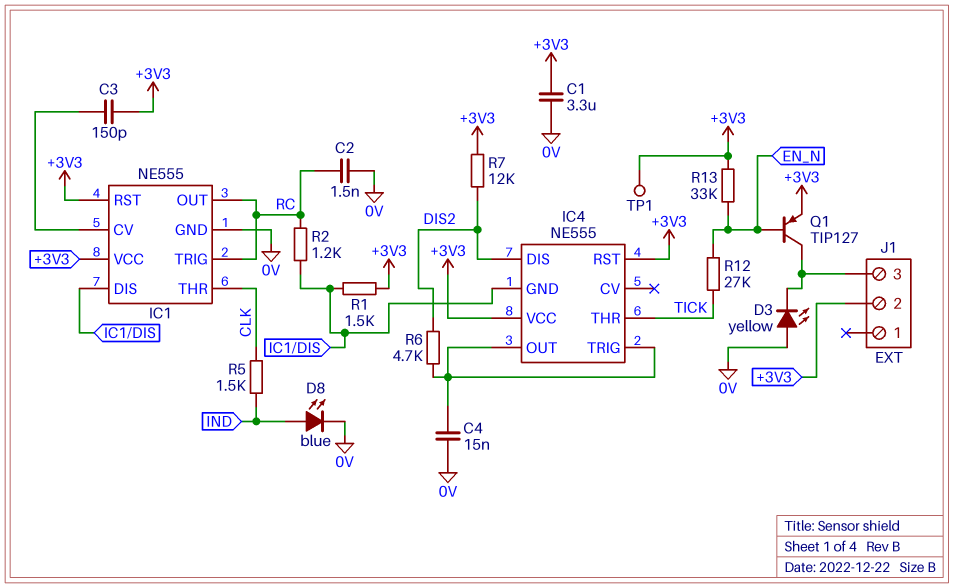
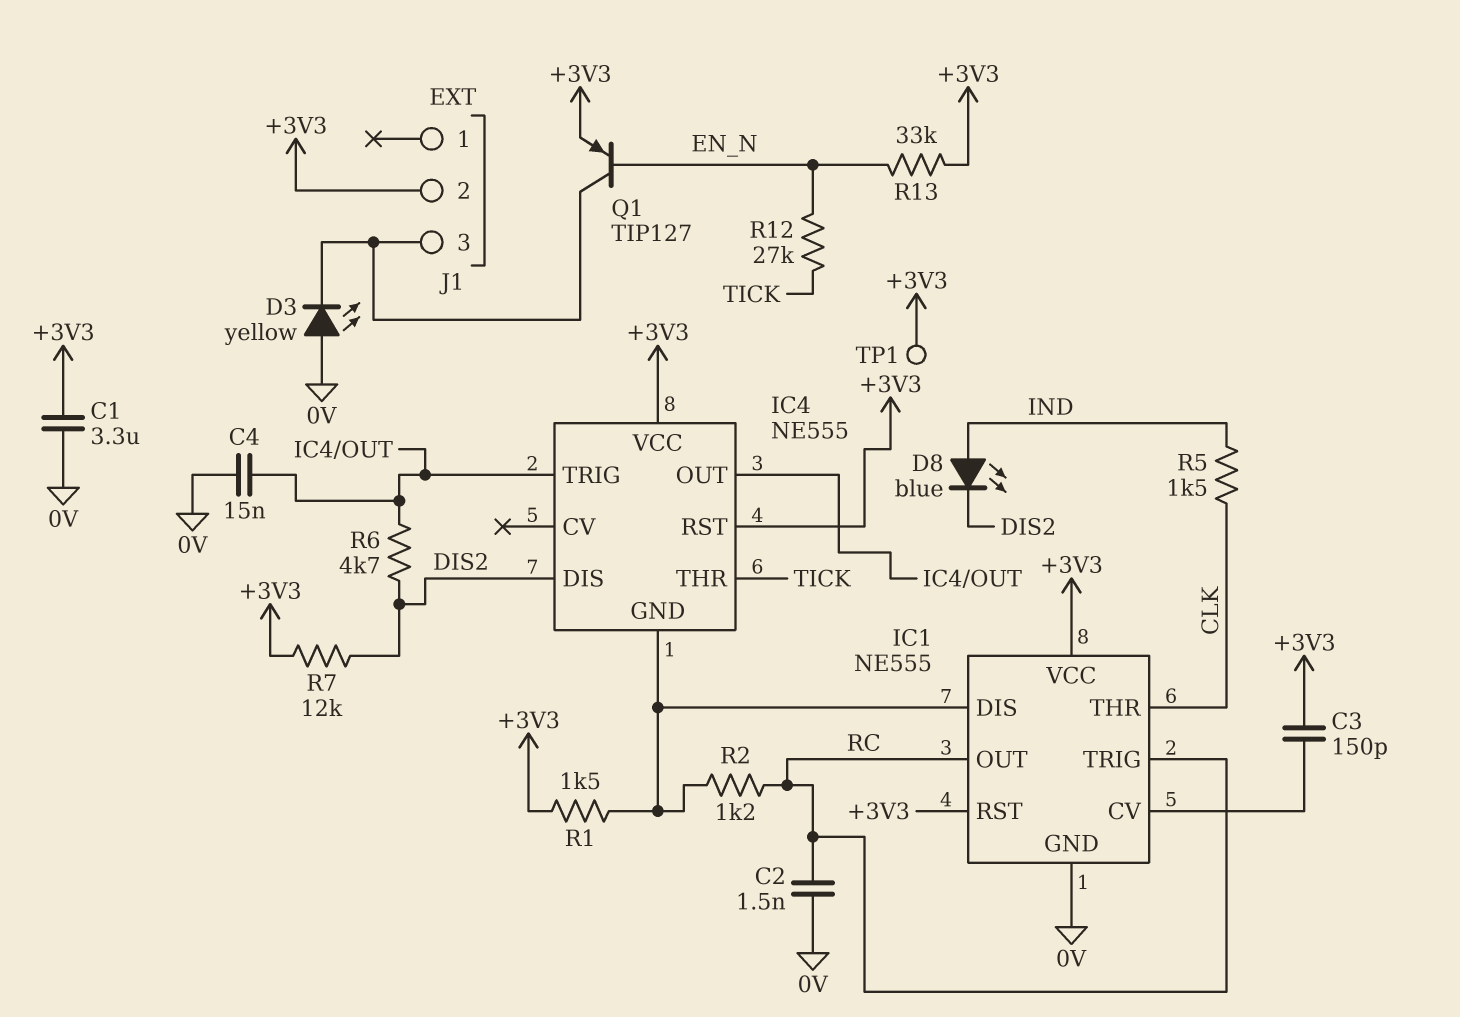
D8: LED blue (A IND, K 0V) -> LED blue (A IND, K DIS2)

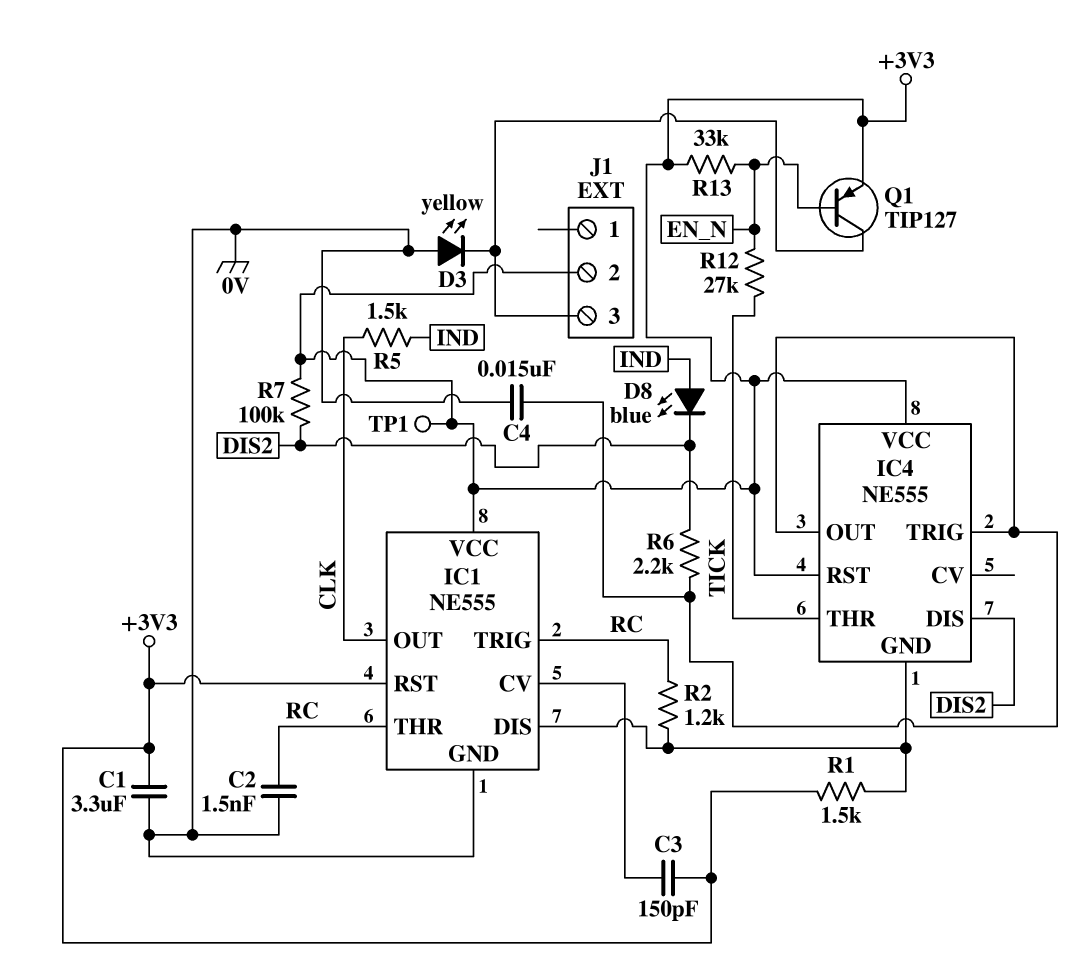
IC1 pin OUT: RC -> CLK
IC1 pin THR: CLK -> RC
R6: 4.7k (DIS2, IC4/OUT) -> 2.2k (DIS2, IC4/OUT)
R7: 12k (+3V3, DIS2) -> 100k (+3V3, DIS2)

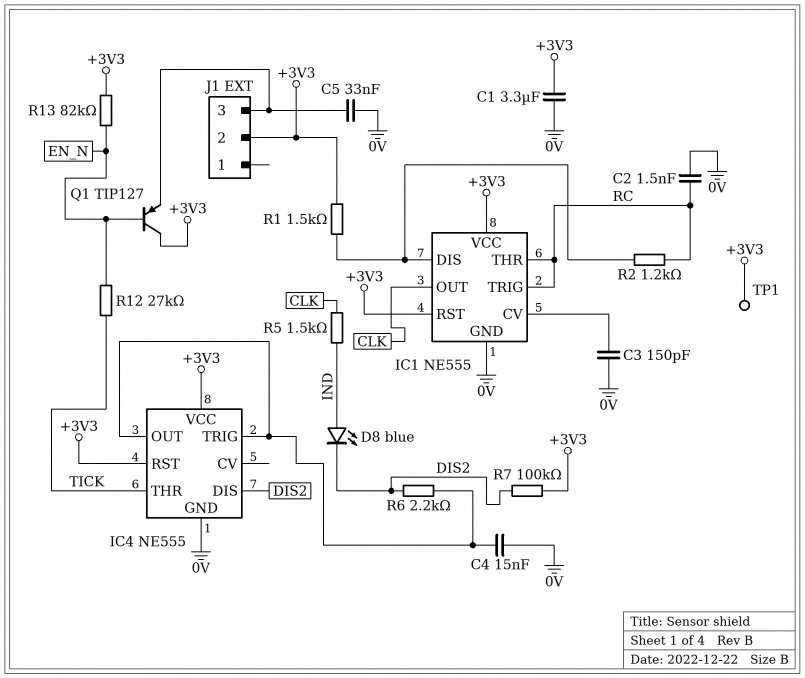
C3: 150pF (+3V3, IC1/CV) -> 150pF (0V, IC1/CV)
C5: none -> 33nF (0V, J1/3)
D3: LED yellow (A 0V, K J1/3) -> none
IC4 pin GND: IC1/DIS -> 0V
Q1: PNP TIP127 (B EN_N, C J1/3, E +3V3) -> PNP TIP127 (B EN_N, C +3V3, E J1/3)
R13: 33k (+3V3, EN_N) -> 82k (+3V3, EN_N)

